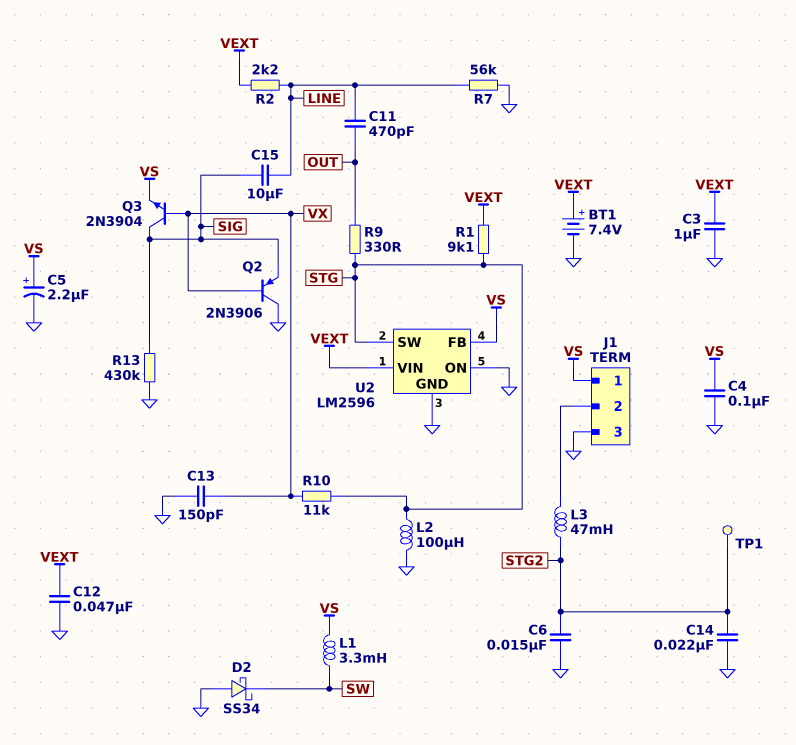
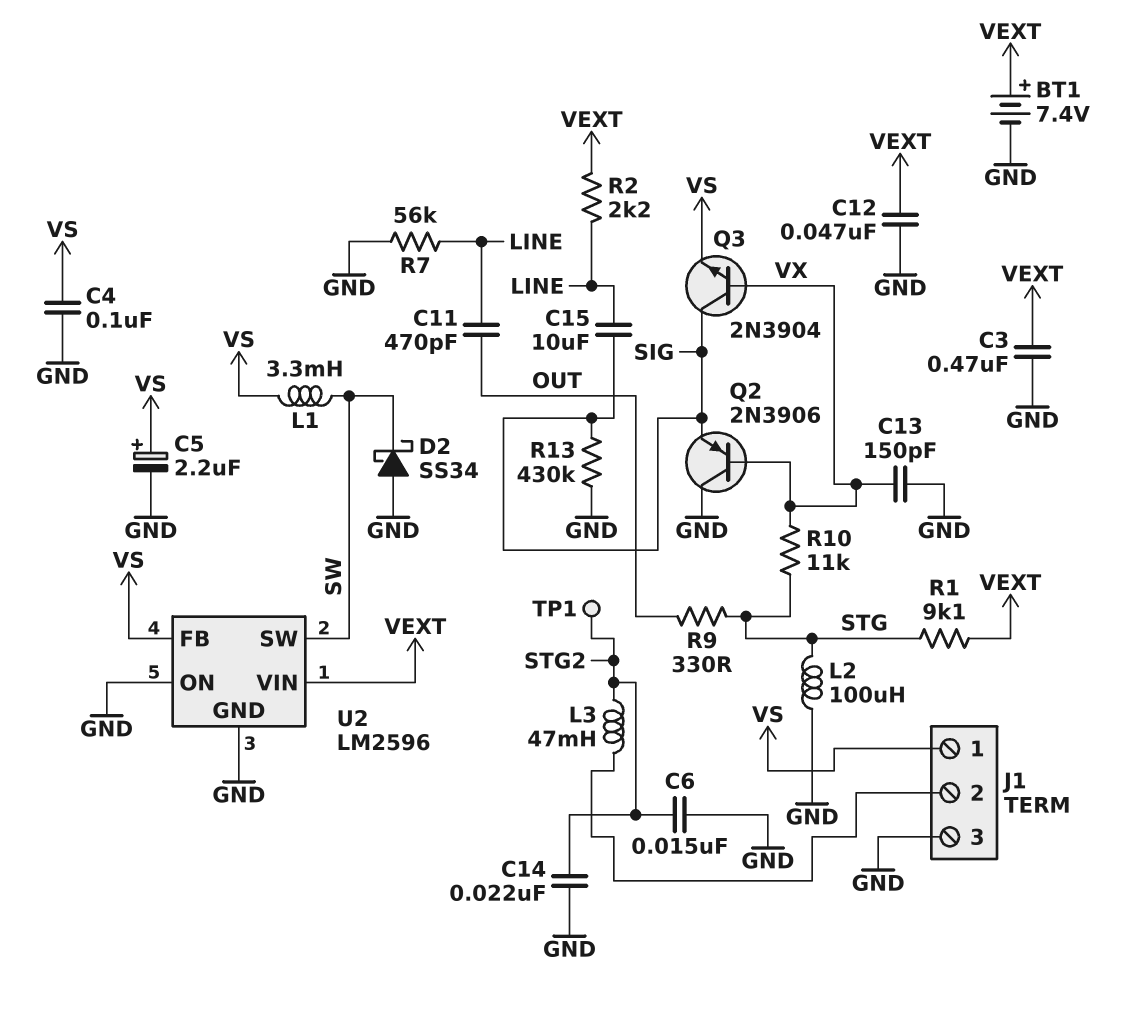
C3: 1uF (GND, VEXT) -> 470nF (GND, VEXT)
U2 pin SW: STG -> SW

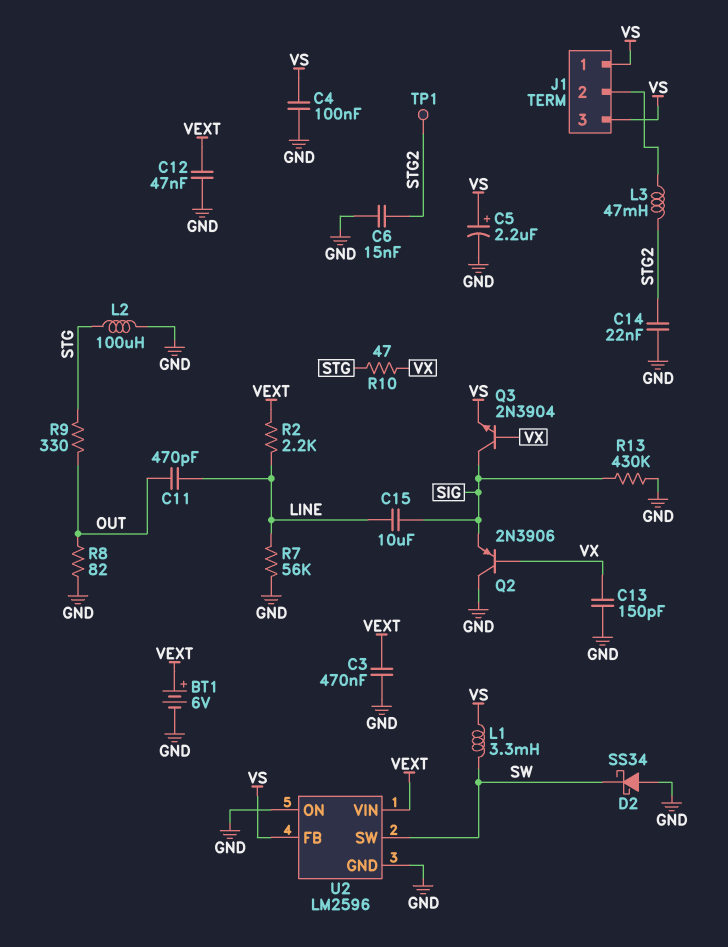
BT1: 7.4V (plus VEXT, minus GND) -> 6V (plus VEXT, minus GND)
J1 pin 3: GND -> VS
R1: 9.1k (STG, VEXT) -> none
R8: none -> 82 (GND, OUT)
R10: 11k (STG, VX) -> 47 (STG, VX)

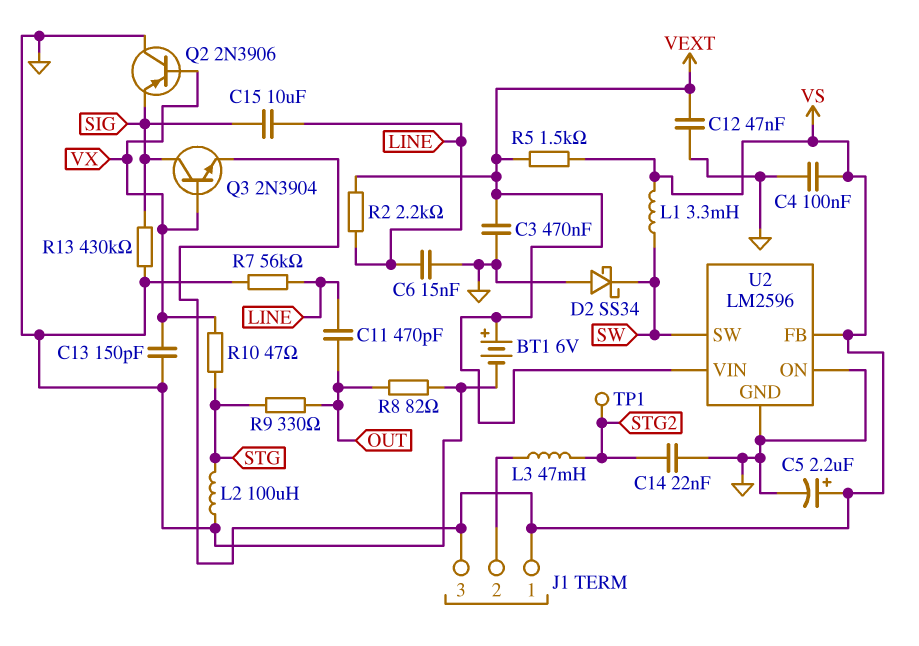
C6: 15nF (GND, STG2) -> 15nF (GND, LINE)
R5: none -> 1.5k (VEXT, VS)

